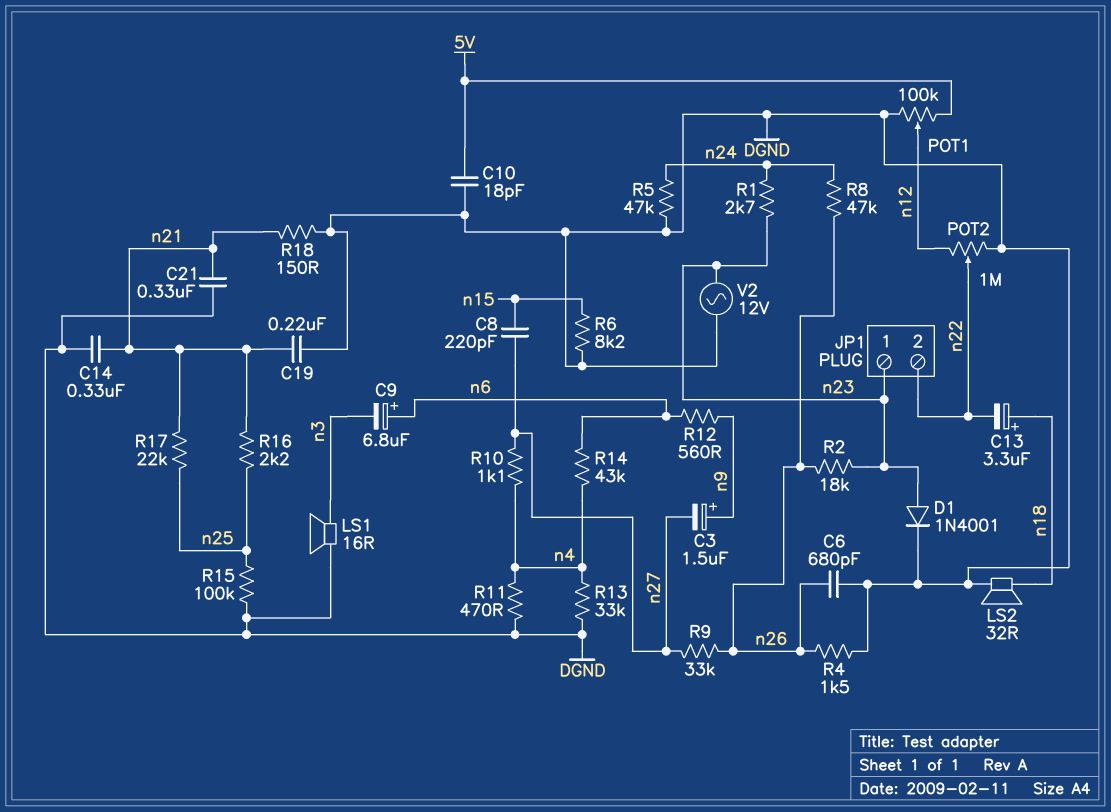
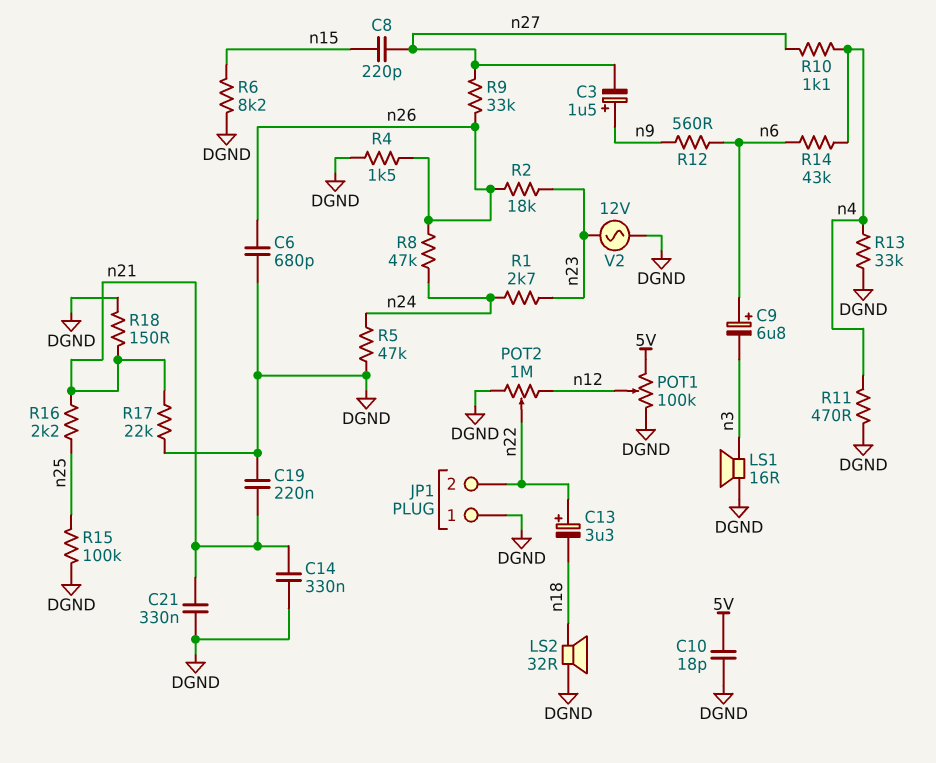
C13: 3.3uF (plus n18, minus n22) -> 3.3uF (plus n22, minus n18)
D1: diode 1N4001 (A n23, K DGND) -> none
JP1 pin 1: n23 -> DGND
R17: 22k (n21, n25) -> 22k (DGND, n21)

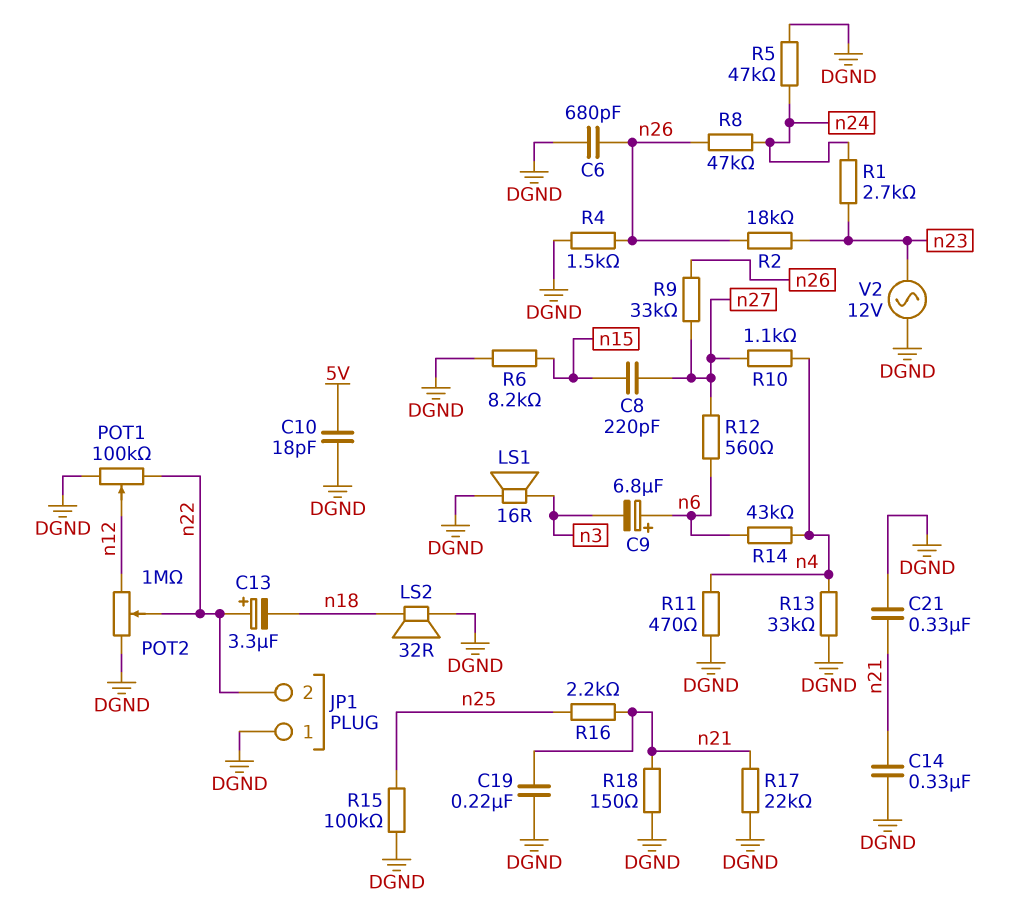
C3: 1.5uF (plus n9, minus n27) -> none
POT1: 100k (5V, DGND, wiper n12) -> 100k (DGND, n22, wiper n12)
R12: 560 (n6, n9) -> 560 (n6, n27)

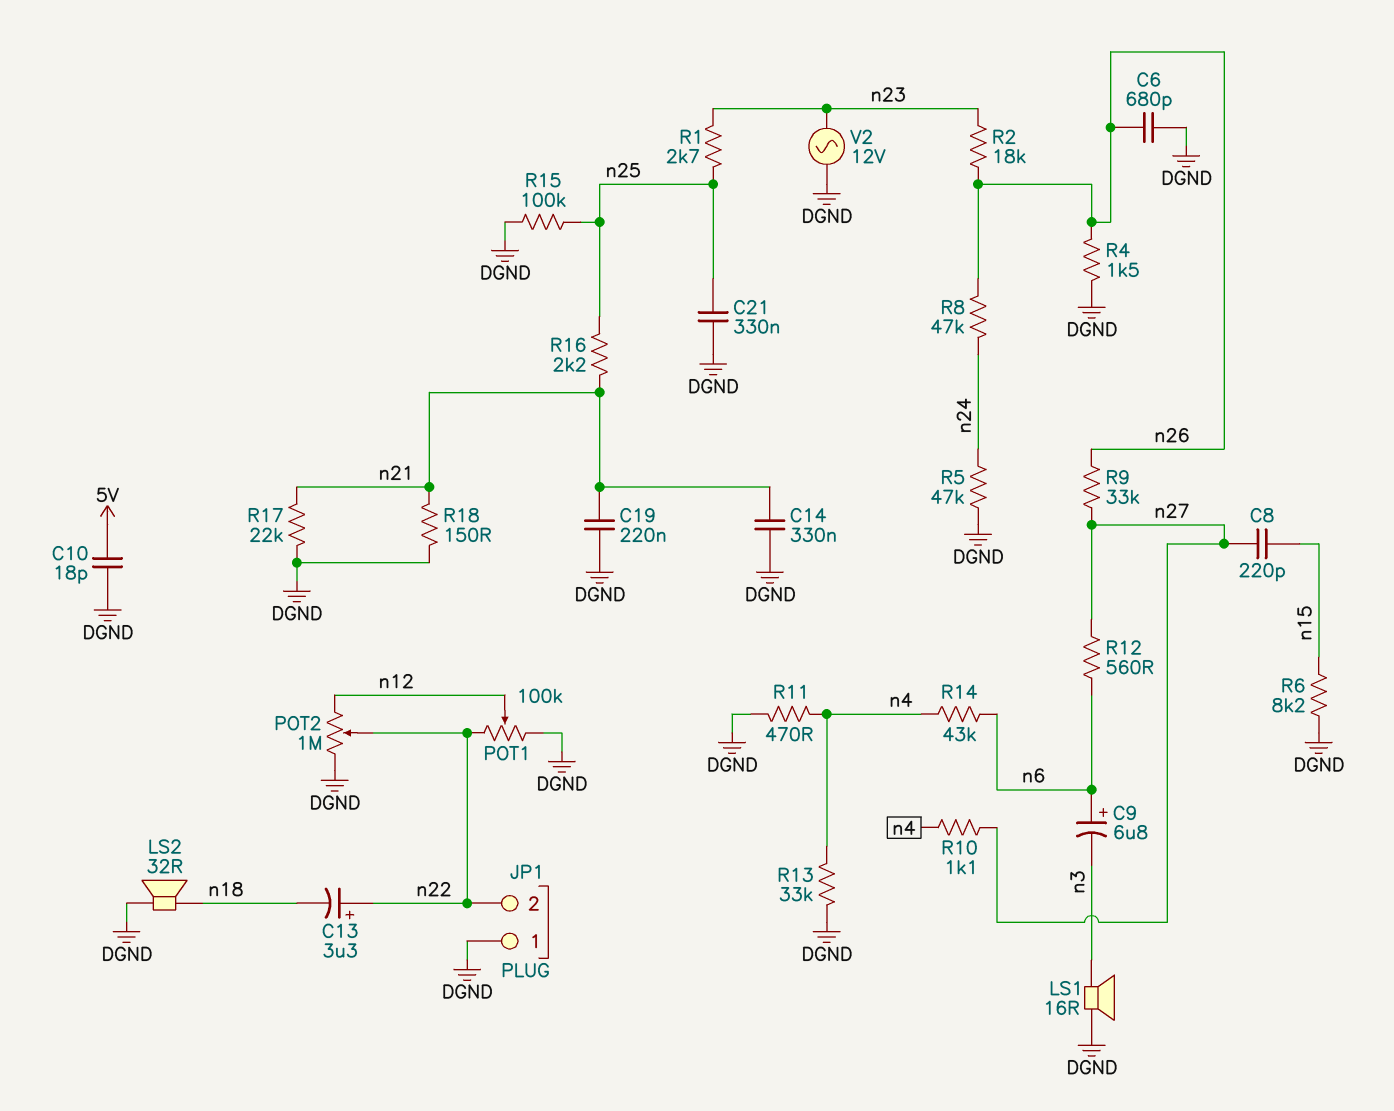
C21: 330nF (DGND, n21) -> 330nF (DGND, n25)
R1: 2.7k (n23, n24) -> 2.7k (n23, n25)

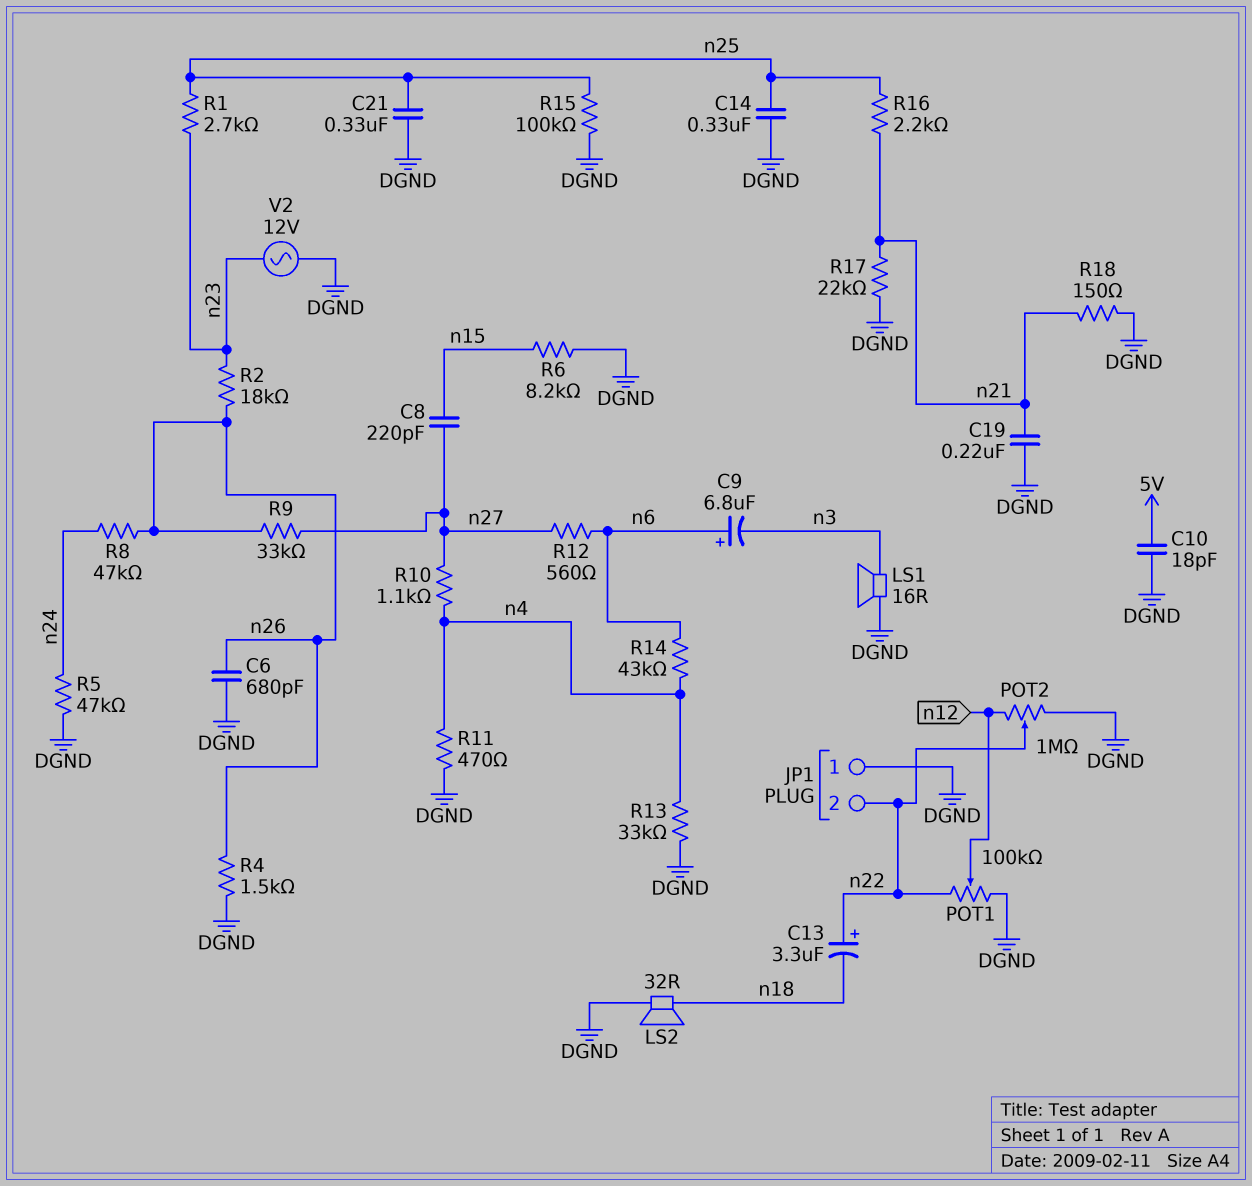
C14: 330nF (DGND, n21) -> 330nF (DGND, n25)

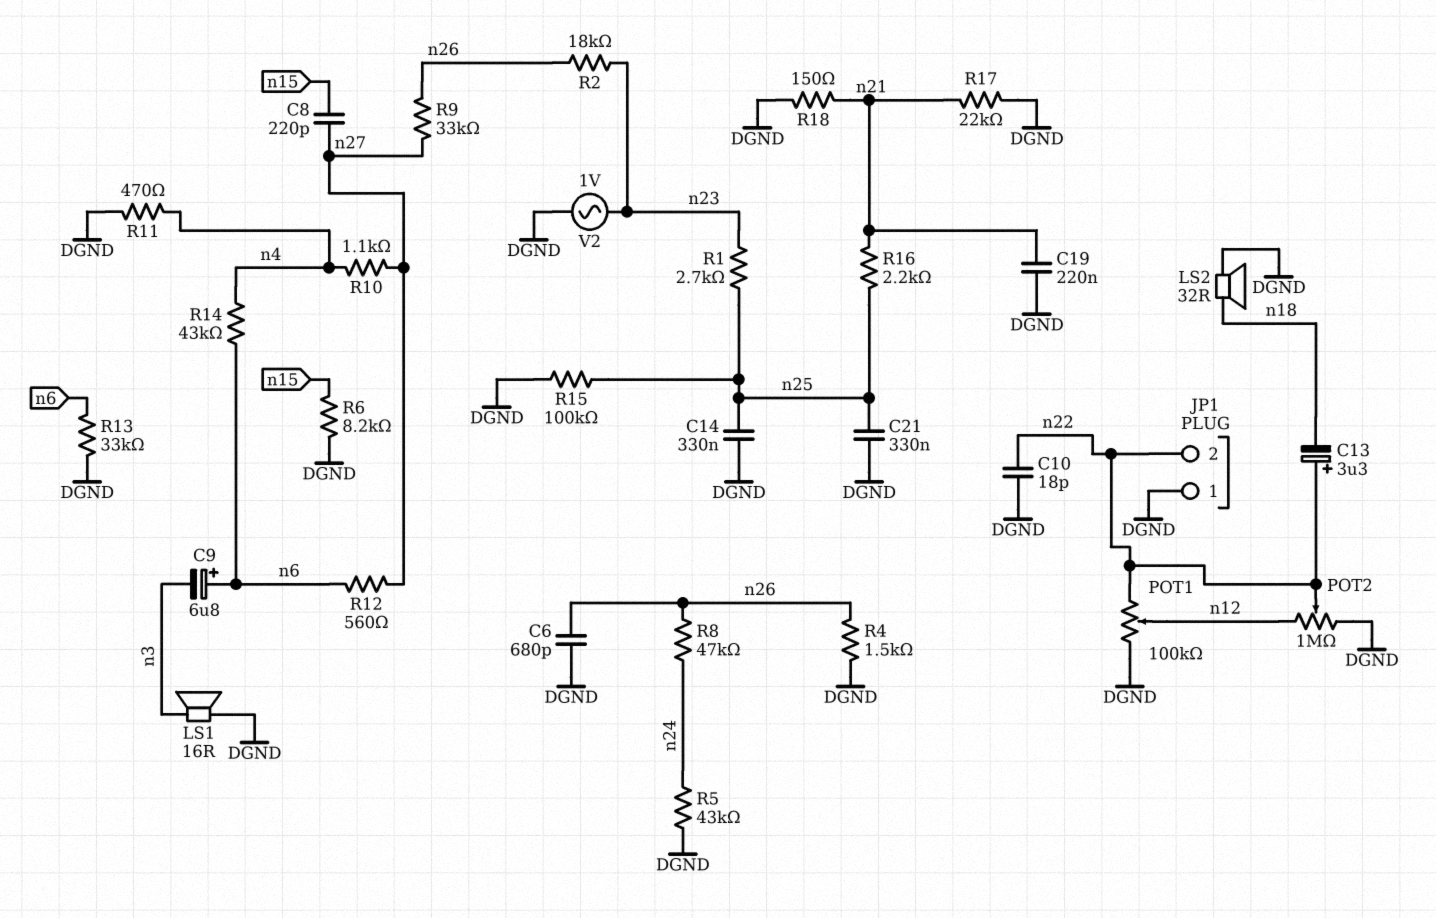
C10: 18pF (5V, DGND) -> 18pF (DGND, n22)
R5: 47k (DGND, n24) -> 43k (DGND, n24)
R13: 33k (DGND, n4) -> 33k (DGND, n6)
V2: AC 12V (DGND, n23) -> AC 1V (DGND, n23)

